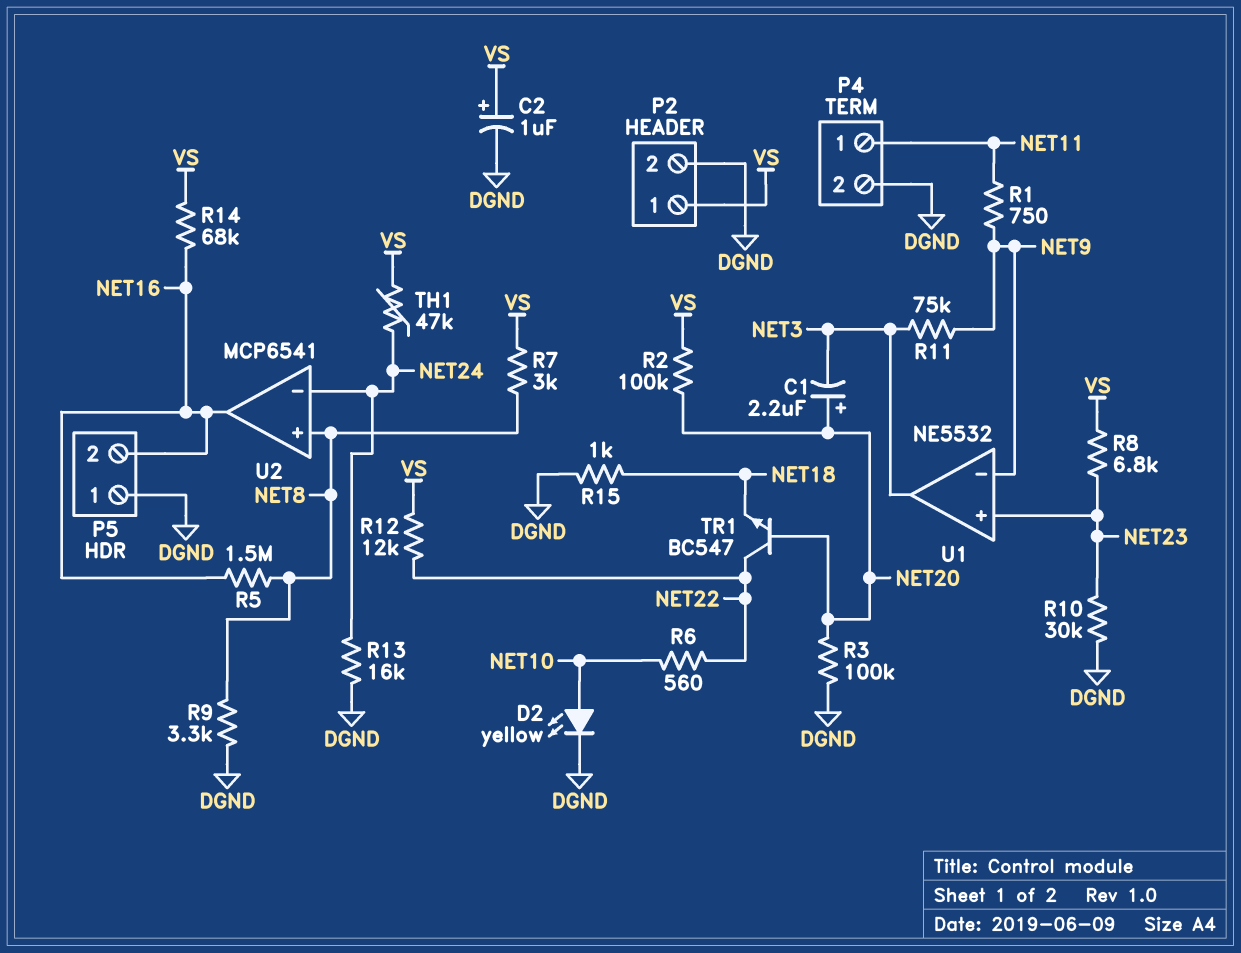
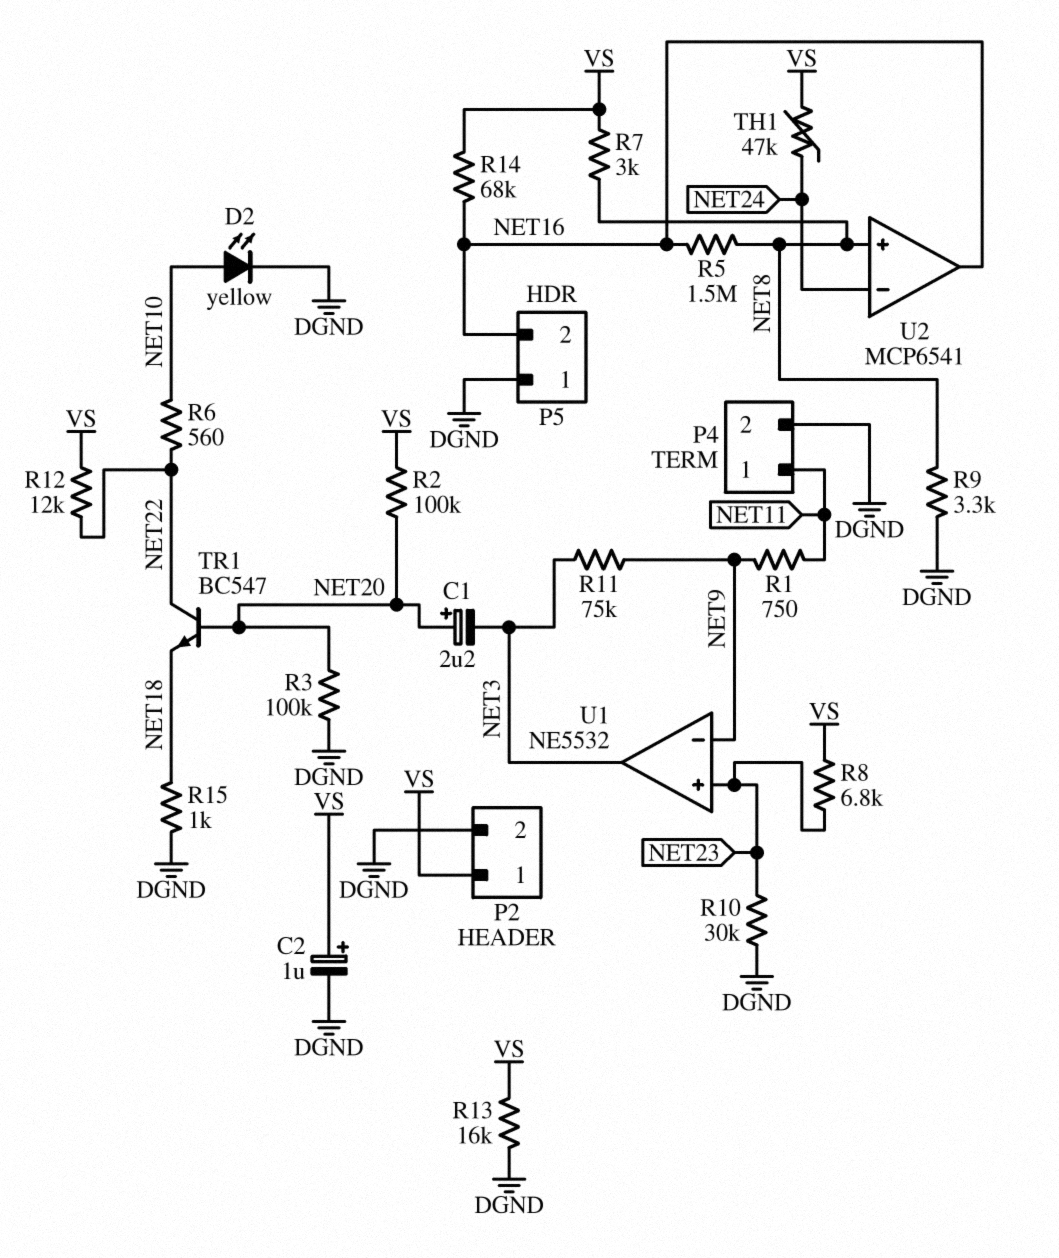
R13: 16k (DGND, NET24) -> 16k (DGND, VS)

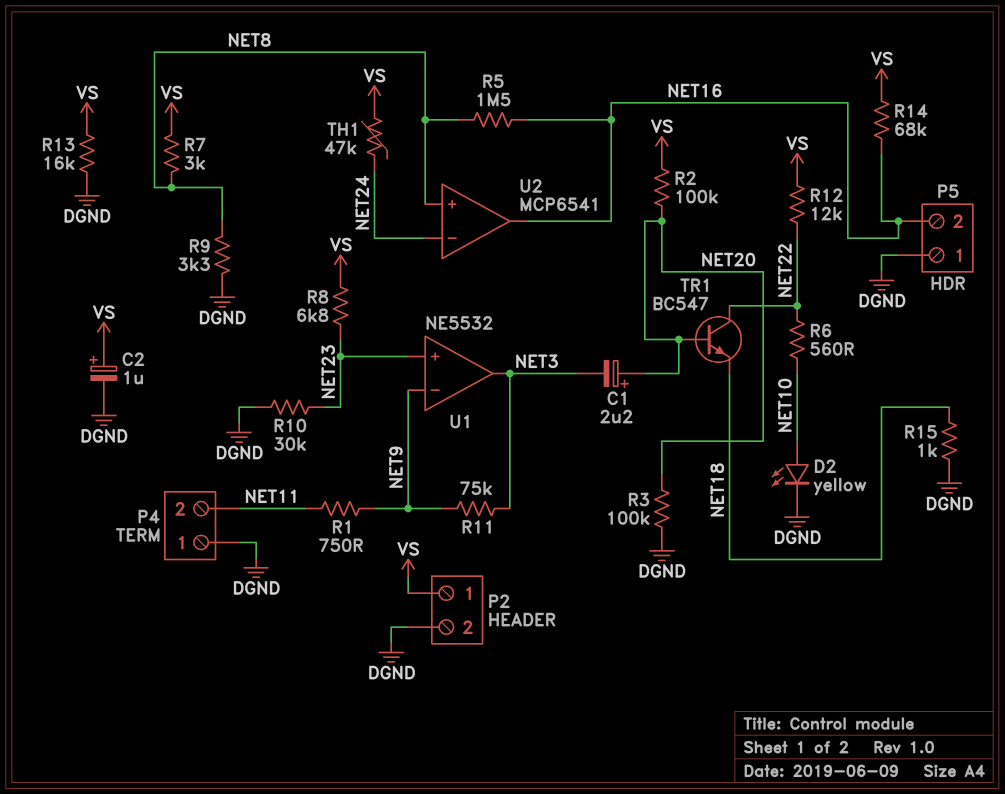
P4 pin 1: NET11 -> DGND
P4 pin 2: DGND -> NET11

